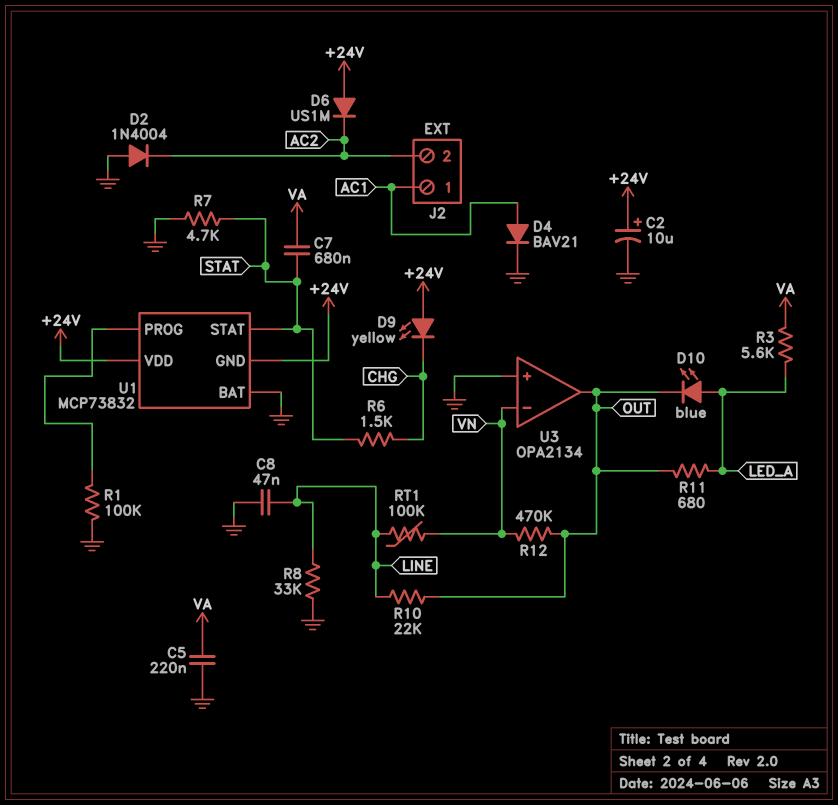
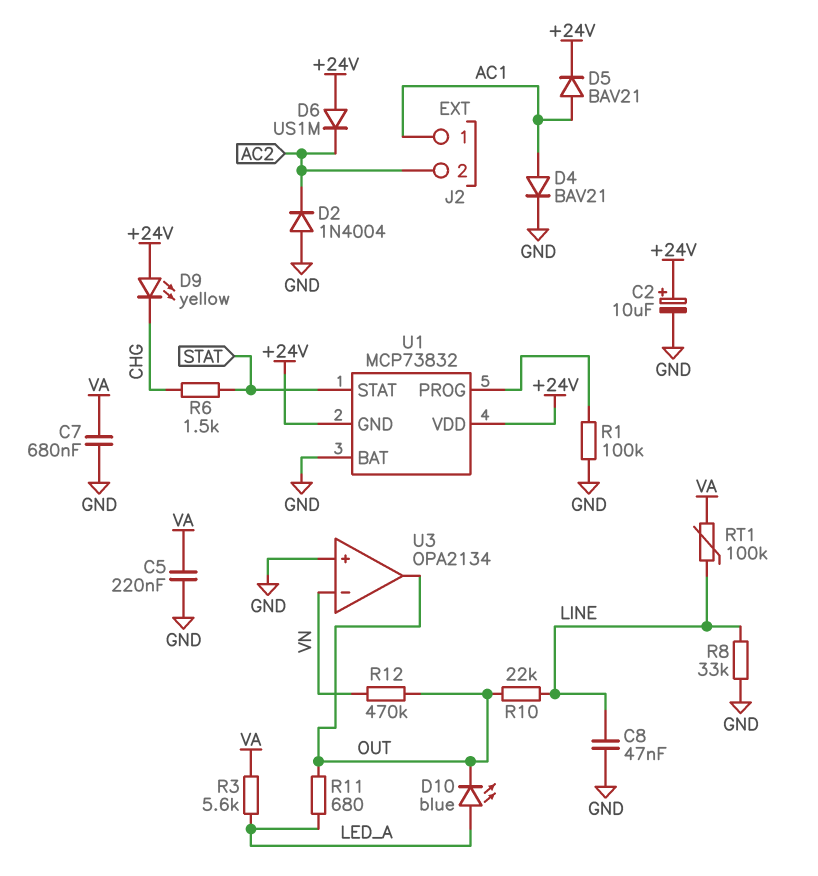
C7: 680nF (STAT, VA) -> 680nF (GND, VA)
D5: none -> diode BAV21 (A AC1, K +24V)
R7: 4.7k (GND, STAT) -> none
RT1: 100k (LINE, VN) -> 100k (LINE, VA)

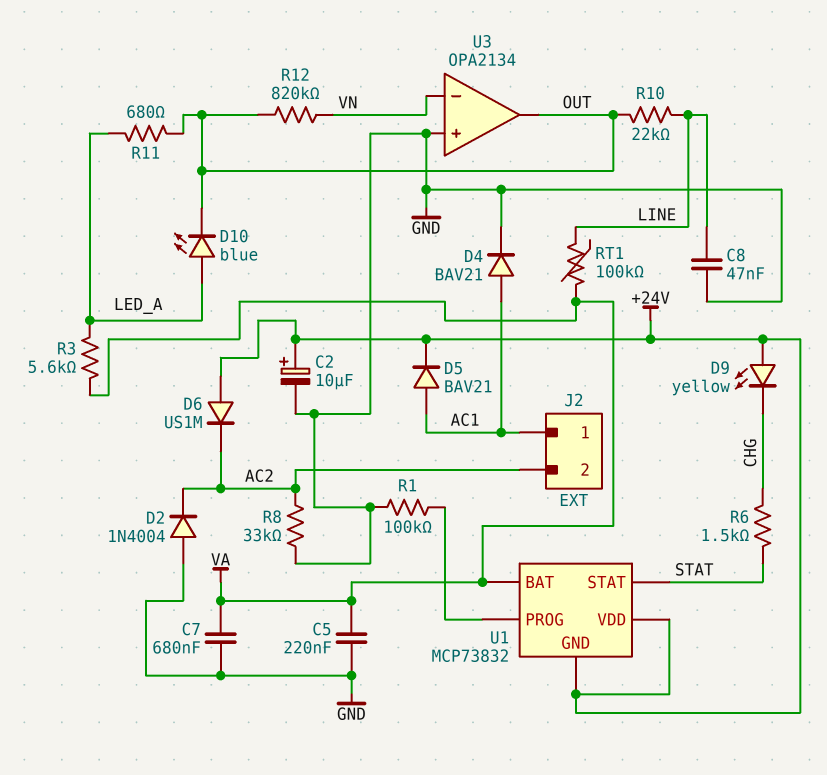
R8: 33k (GND, LINE) -> 33k (AC2, GND)
R12: 470k (OUT, VN) -> 820k (OUT, VN)
U1 pin BAT: GND -> VA

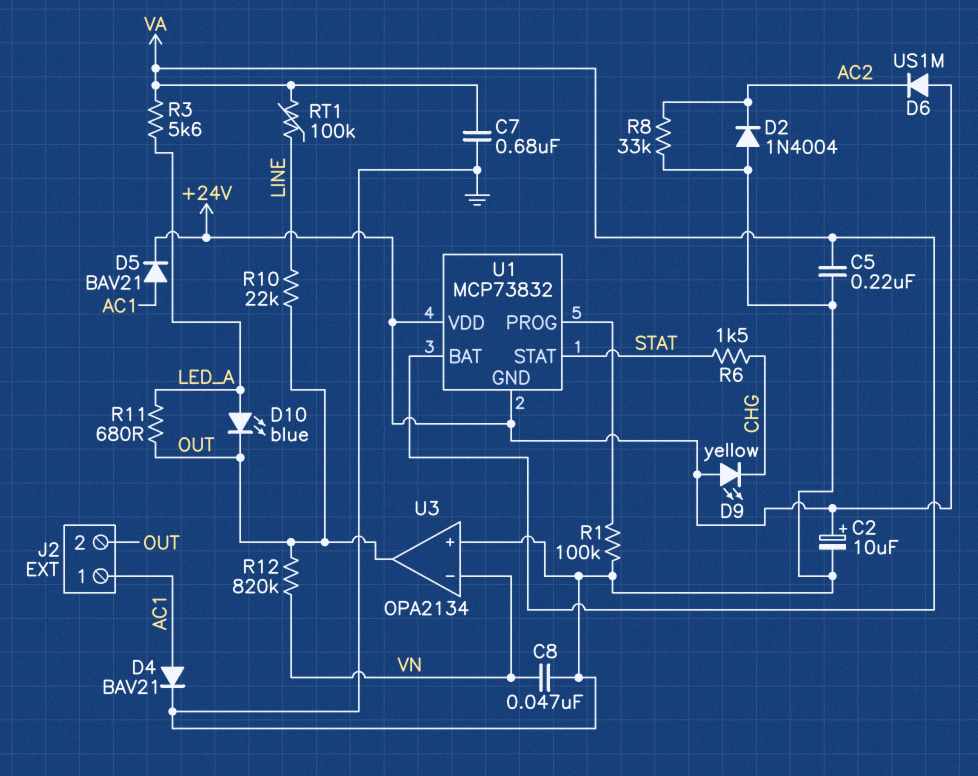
C8: 47nF (GND, LINE) -> 47nF (GND, VN)
J2 pin 2: AC2 -> OUT

